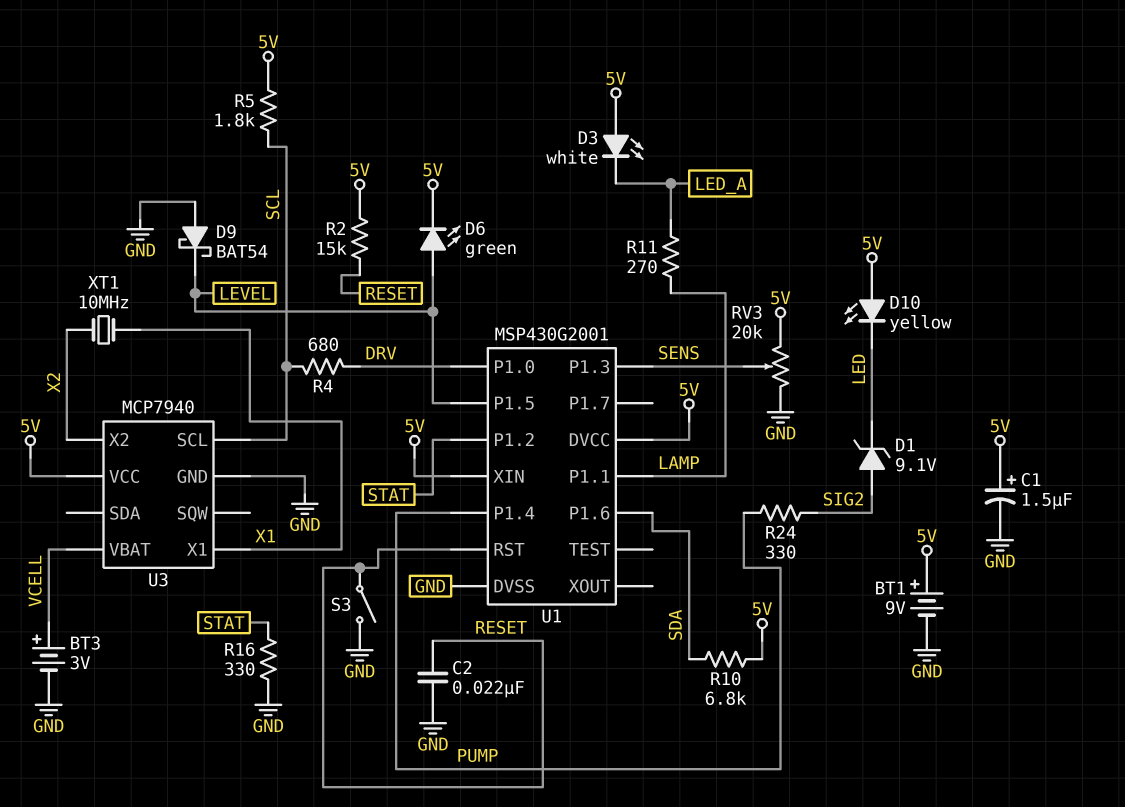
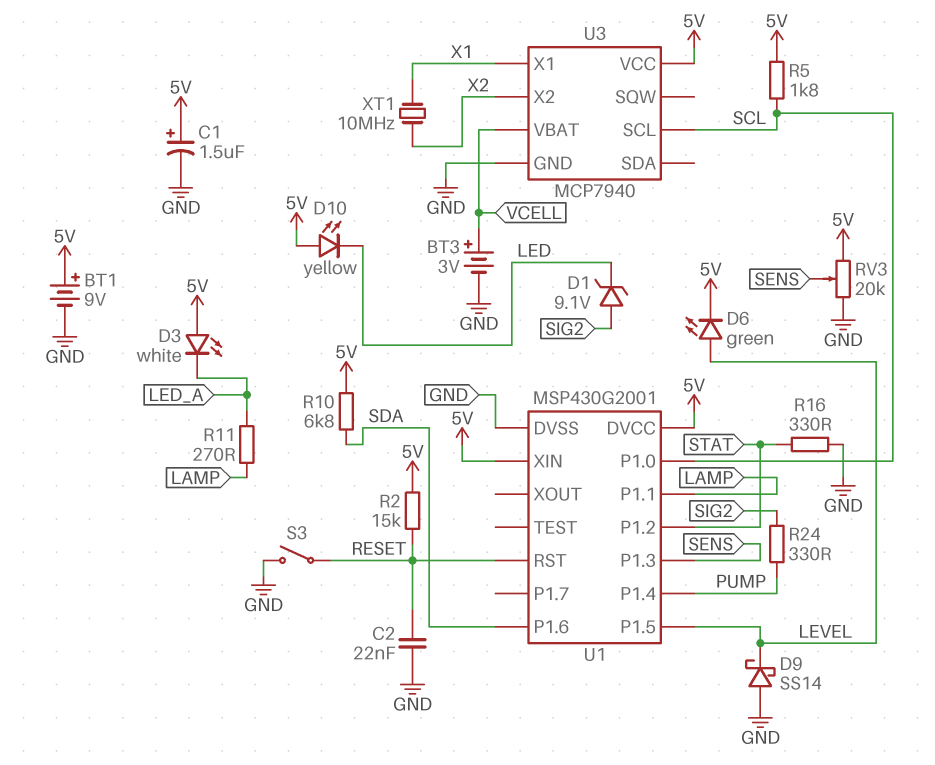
D9: schottky BAT54 (A GND, K LEVEL) -> schottky SS14 (A GND, K LEVEL)
R4: 680 (DRV, SCL) -> none
U1 pin P1.0: DRV -> SCL

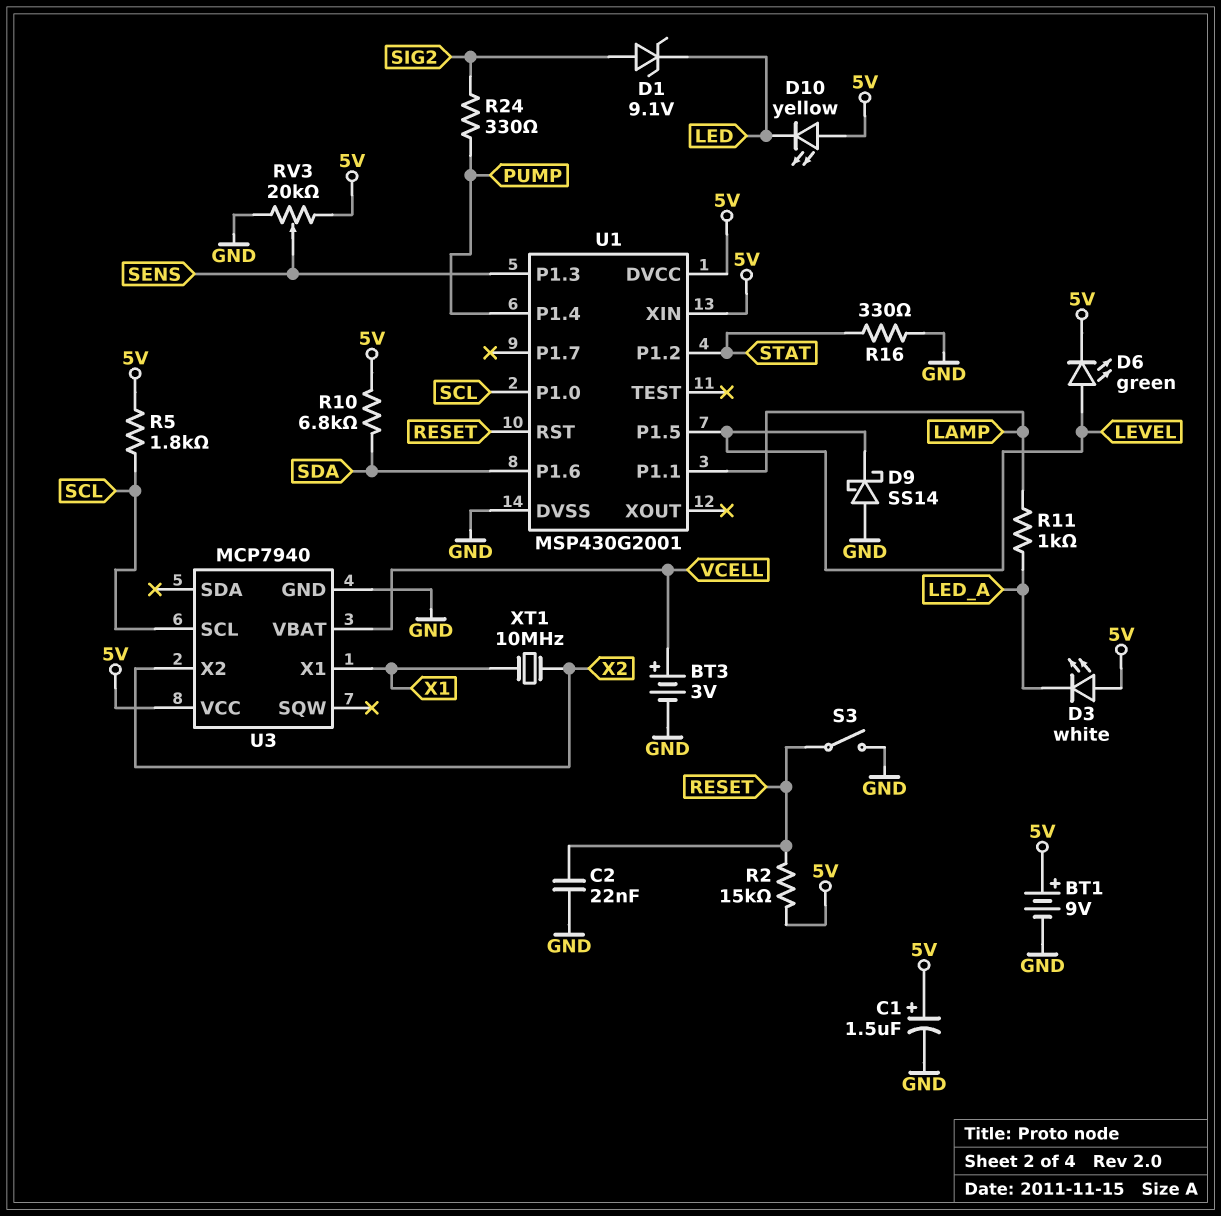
R11: 270 (LAMP, LED_A) -> 1k (LAMP, LED_A)

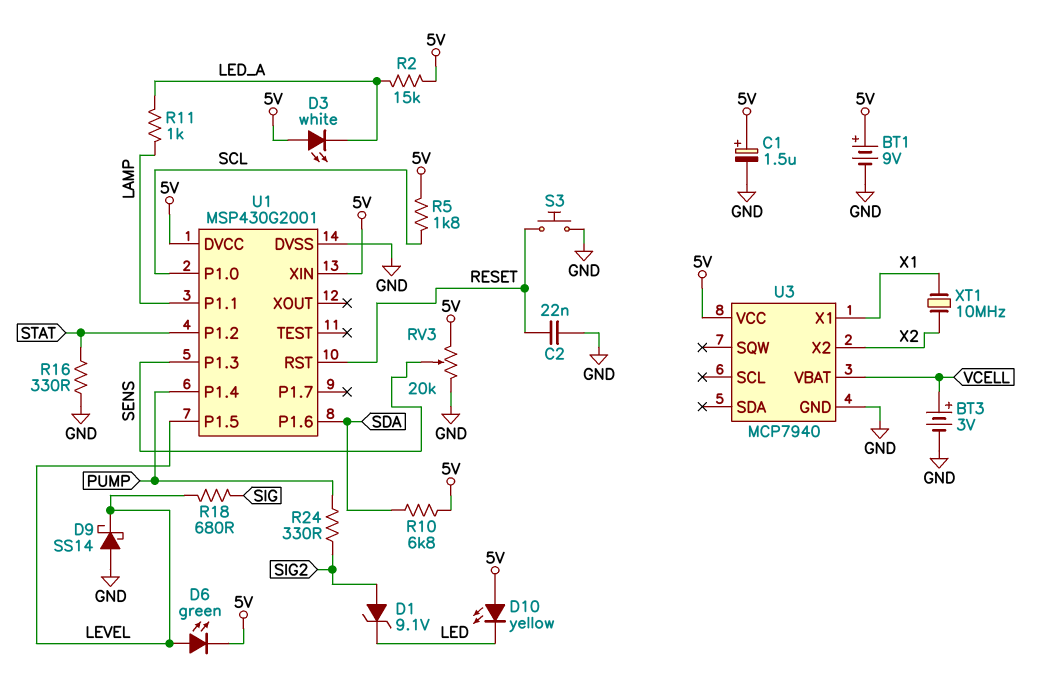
R2: 15k (5V, RESET) -> 15k (5V, LED_A)
R18: none -> 680 (LEVEL, SIG)
S3: switch (GND, RESET) -> button (GND, RESET)
U3 pin SCL: SCL -> none

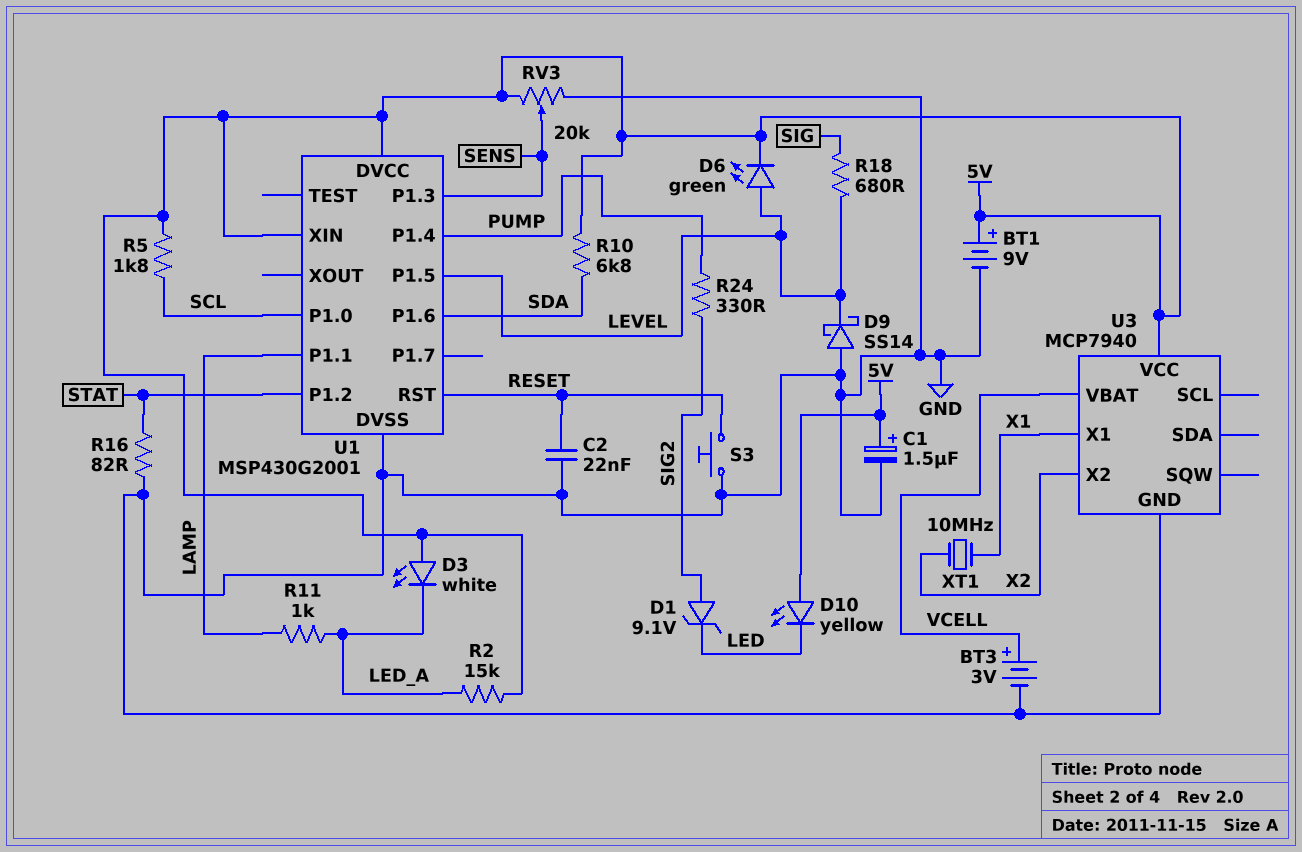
R16: 330 (GND, STAT) -> 82 (GND, STAT)

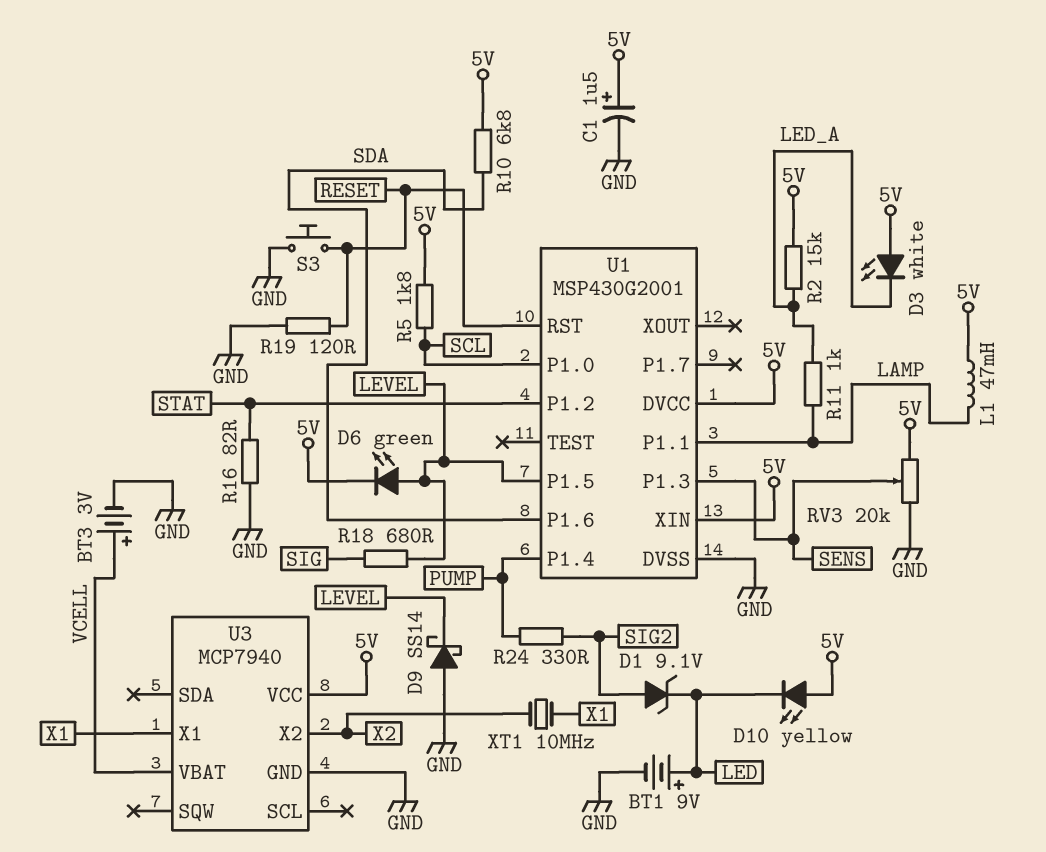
BT1: 9V (plus 5V, minus GND) -> 9V (plus LED, minus GND)
C2: 22nF (GND, RESET) -> none
L1: none -> 47mH (5V, LAMP)
R19: none -> 120 (GND, RESET)

